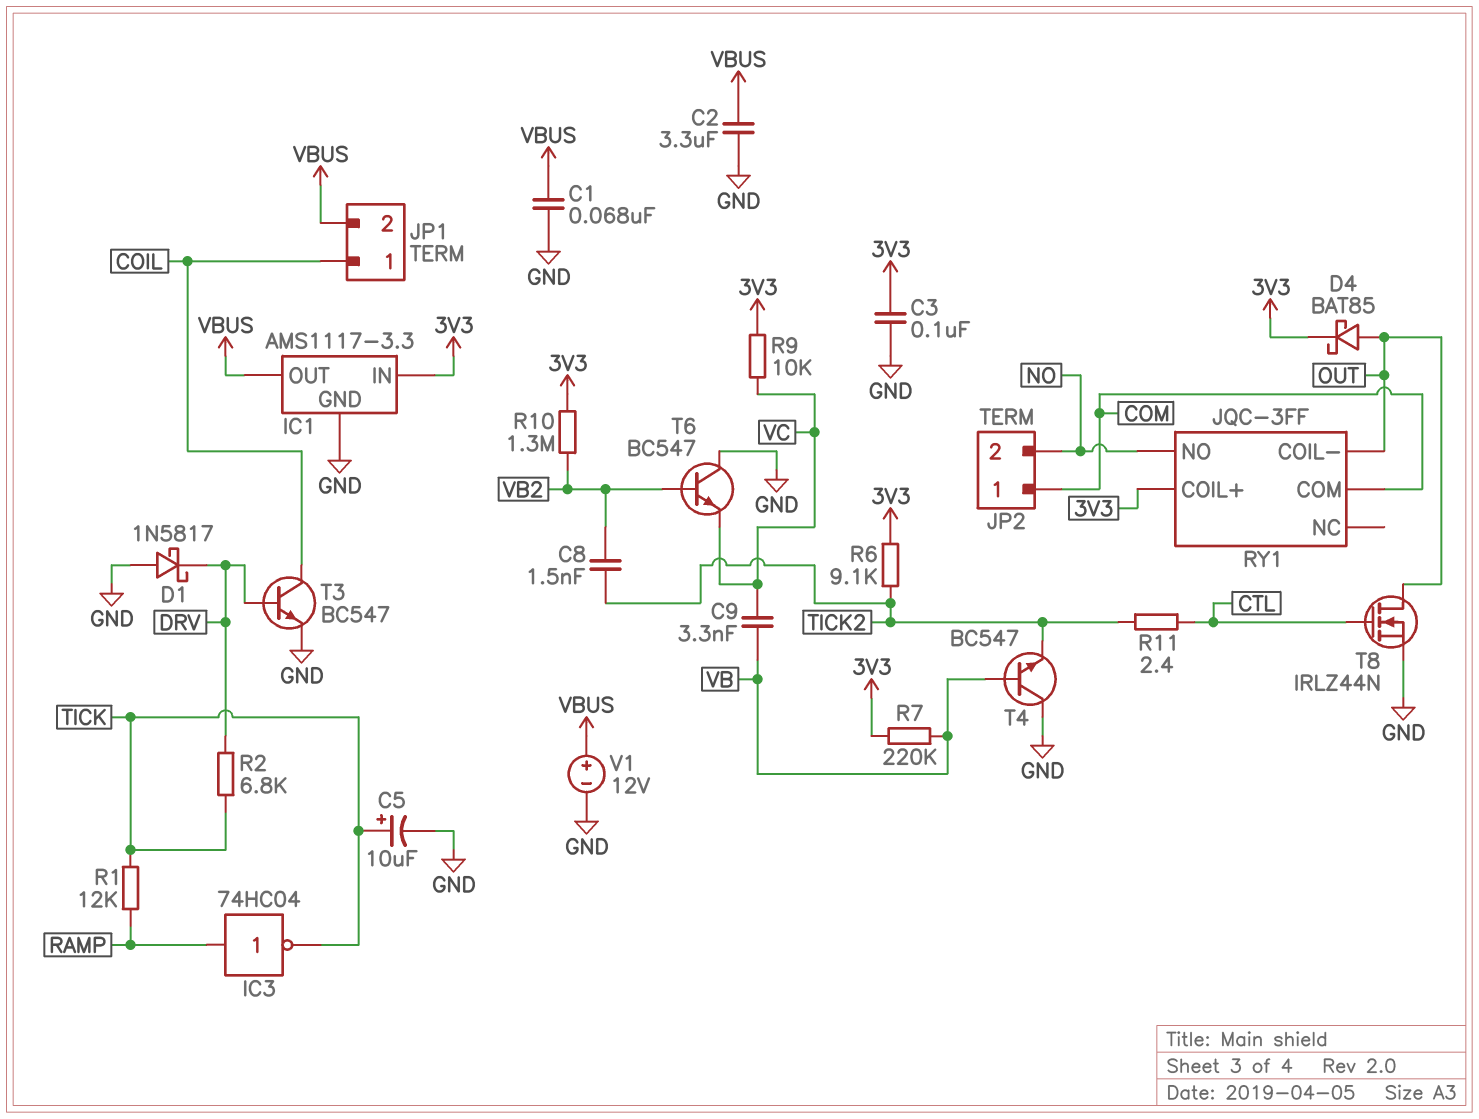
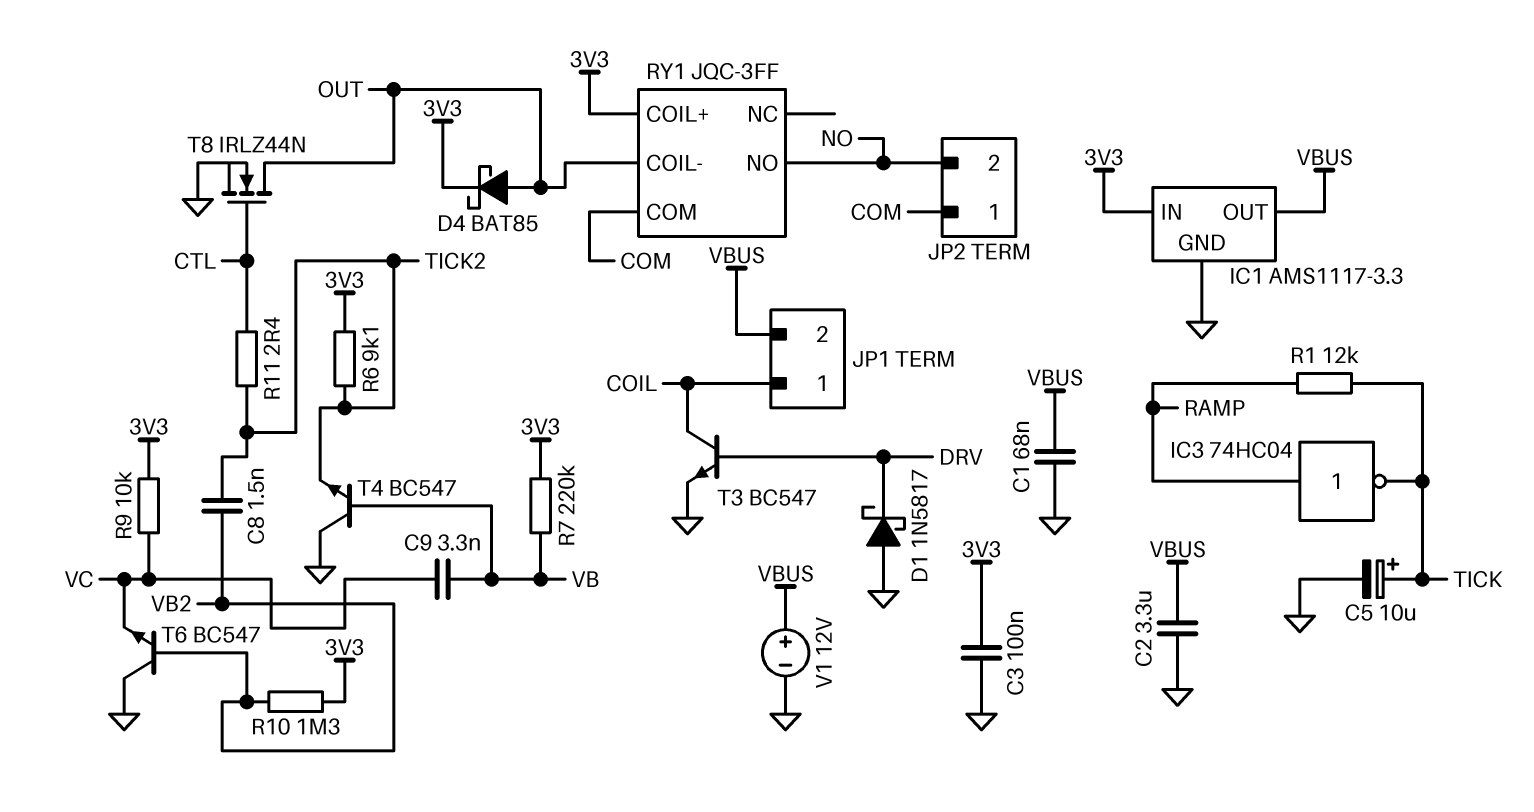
R2: 6.8k (DRV, TICK) -> none

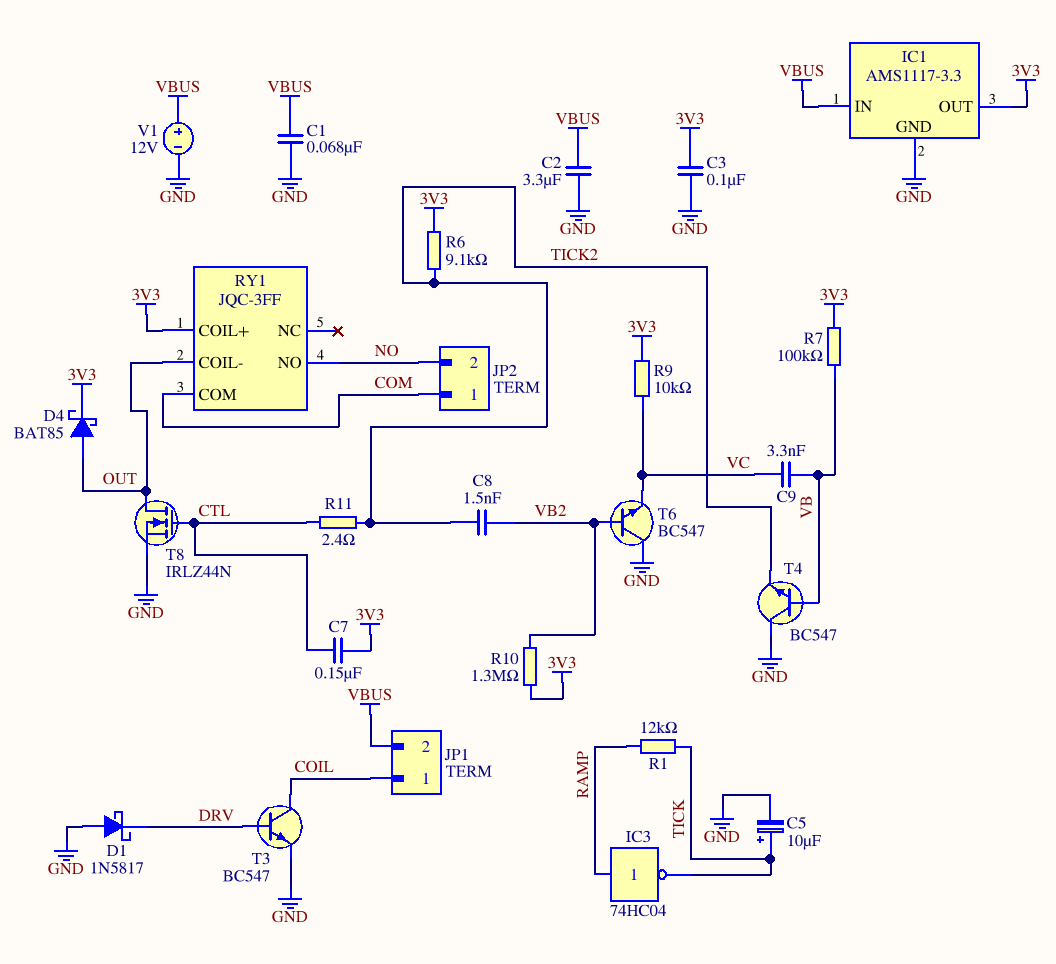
C7: none -> 150nF (3V3, CTL)
IC1 pin IN: 3V3 -> VBUS
IC1 pin OUT: VBUS -> 3V3
R7: 220k (3V3, VB) -> 100k (3V3, VB)

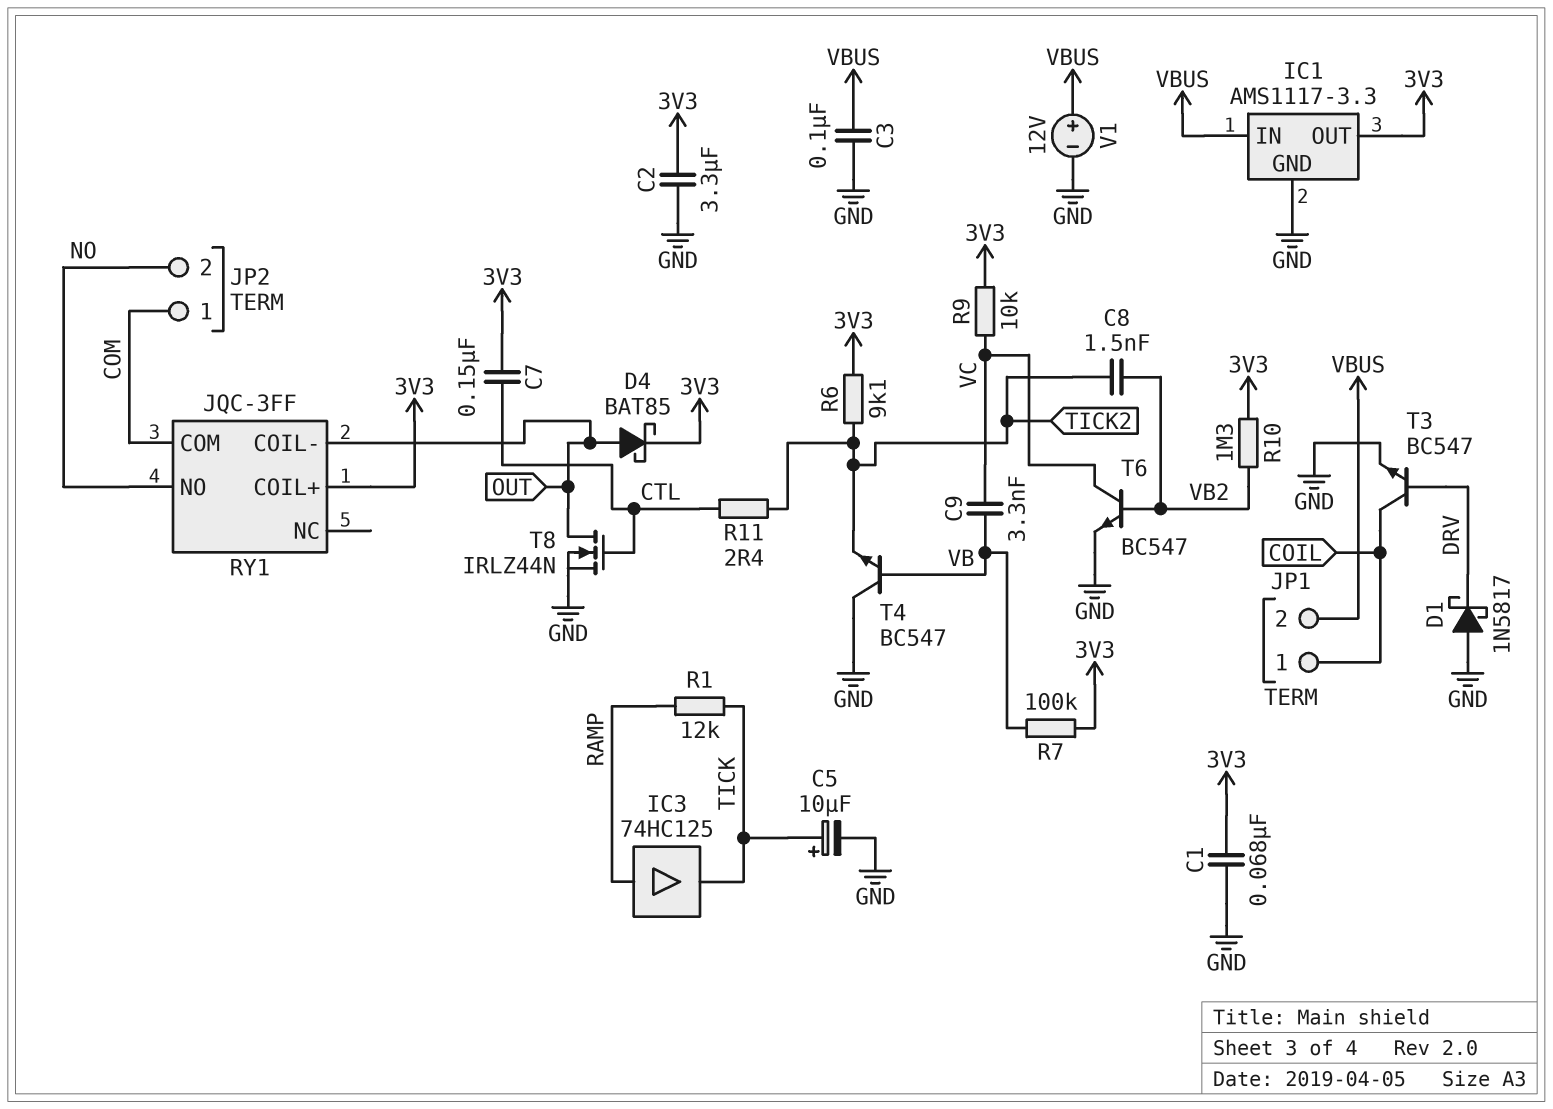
C1: 68nF (GND, VBUS) -> 68nF (3V3, GND)
C2: 3.3uF (GND, VBUS) -> 3.3uF (3V3, GND)
C3: 100nF (3V3, GND) -> 100nF (GND, VBUS)
IC3: NOT 74HC04 (in RAMP, out TICK) -> buffer 74HC125 (in RAMP, out TICK)
T6: NPN BC547 (B VB2, C GND, E VC) -> NPN BC547 (B VB2, C VC, E GND)

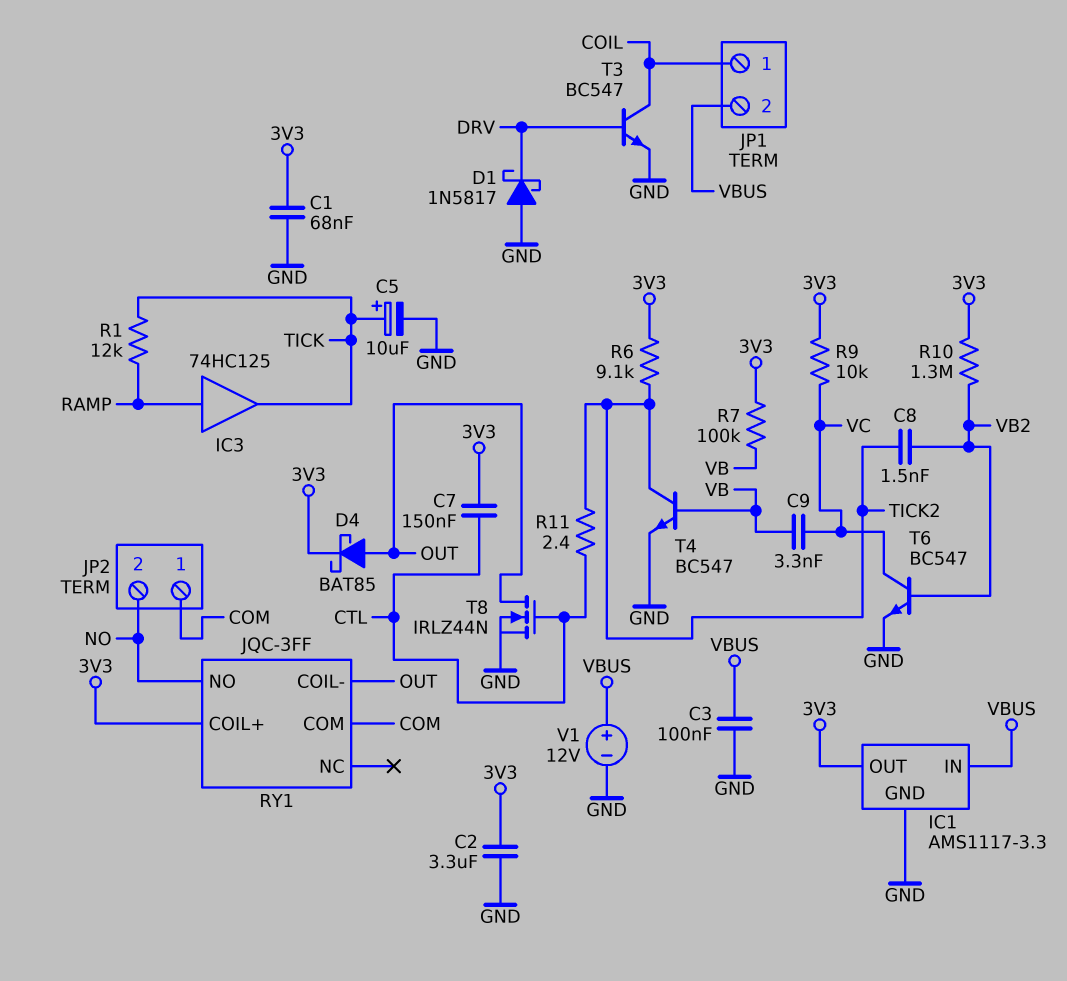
T4: NPN BC547 (B VB, C GND, E TICK2) -> NPN BC547 (B VB, C TICK2, E GND)

